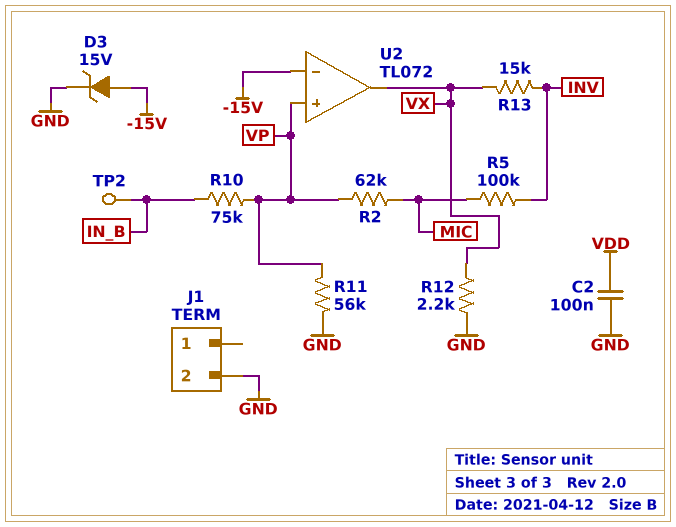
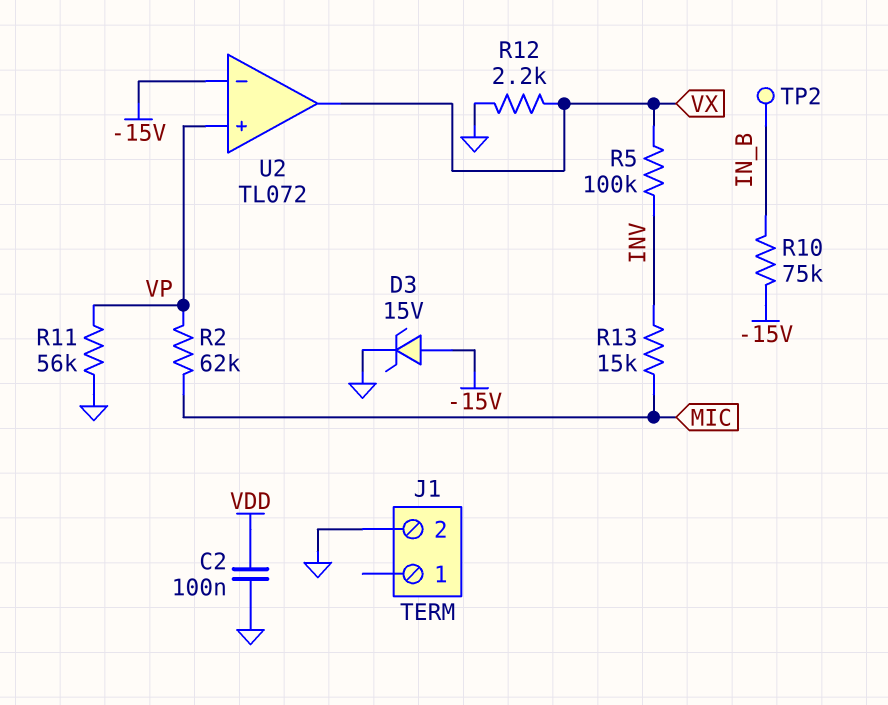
R5: 100k (INV, MIC) -> 100k (INV, VX)
R10: 75k (IN_B, VP) -> 75k (-15V, IN_B)
R13: 15k (INV, VX) -> 15k (INV, MIC)

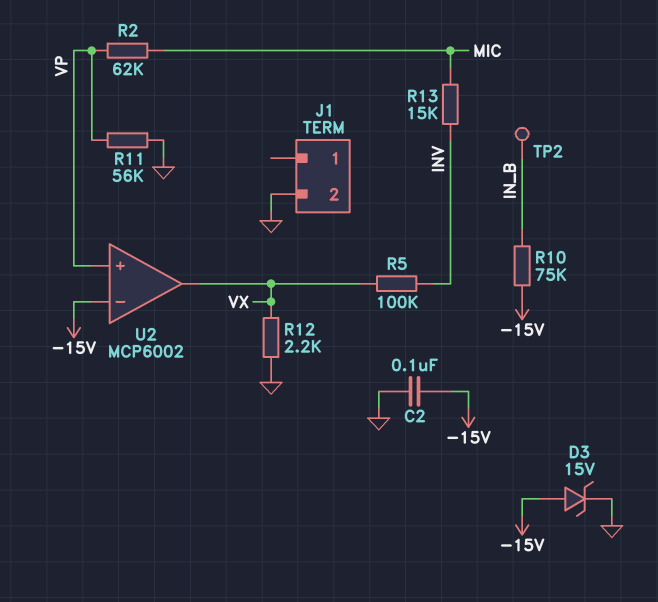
C2: 100nF (GND, VDD) -> 100nF (-15V, GND)
U2: TL072 -> MCP6002

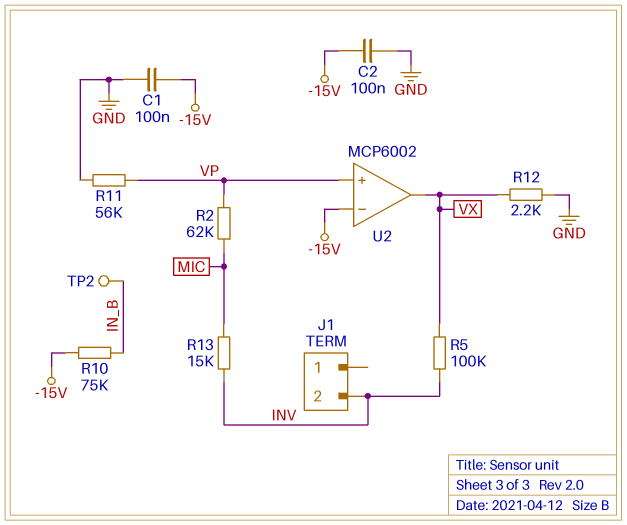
C1: none -> 100nF (-15V, GND)
D3: zener 15V (A -15V, K GND) -> none
J1 pin 2: GND -> INV

